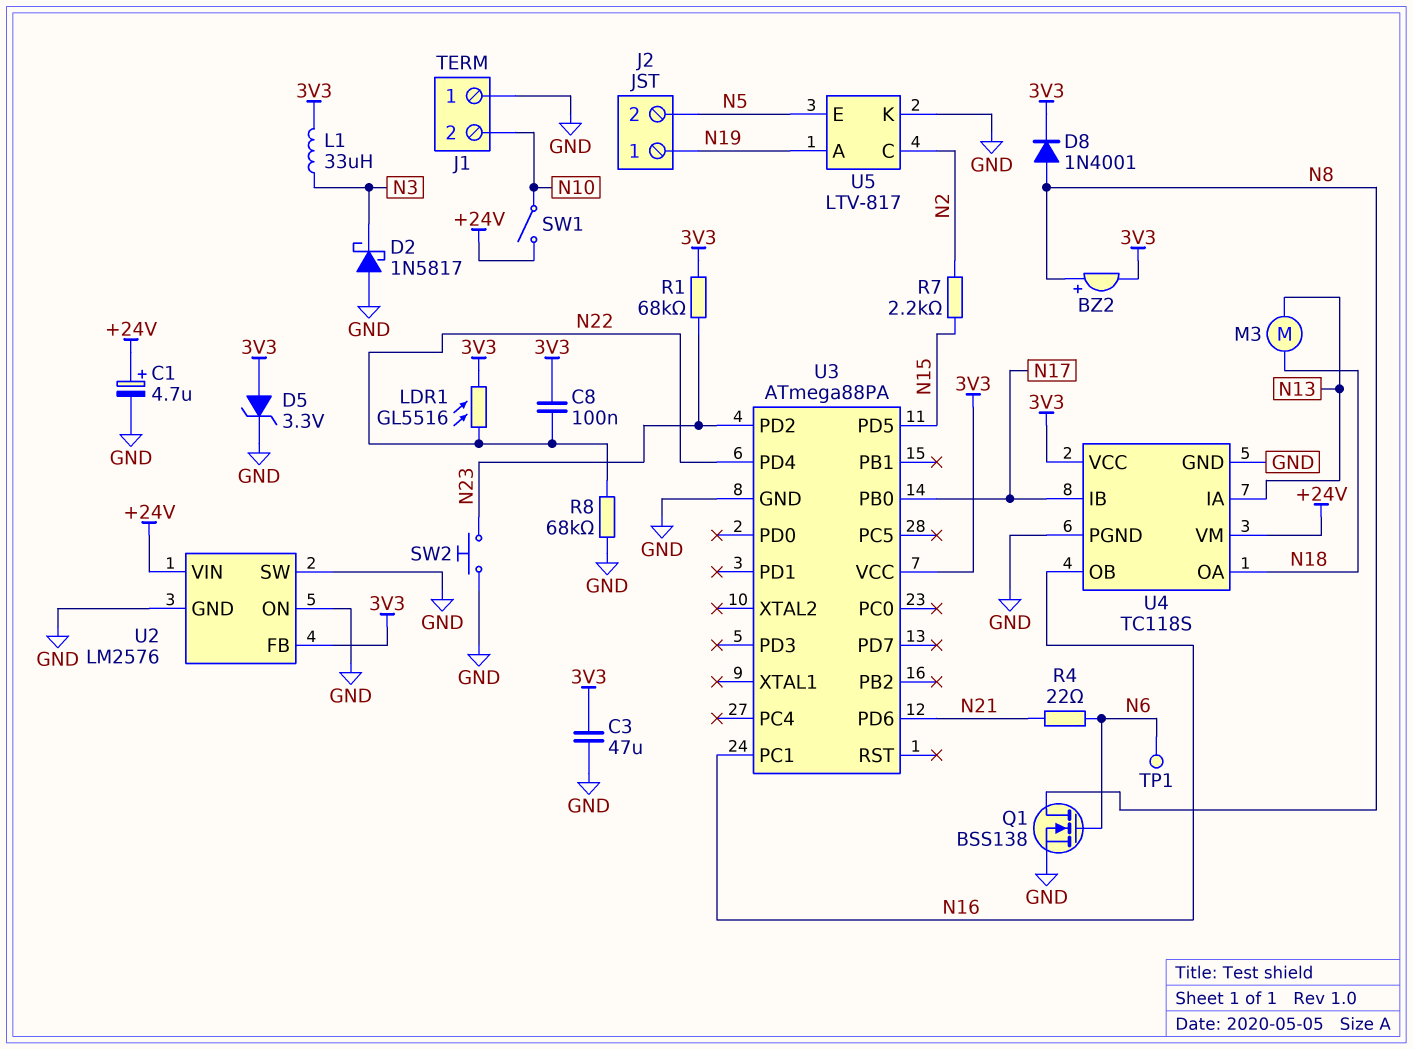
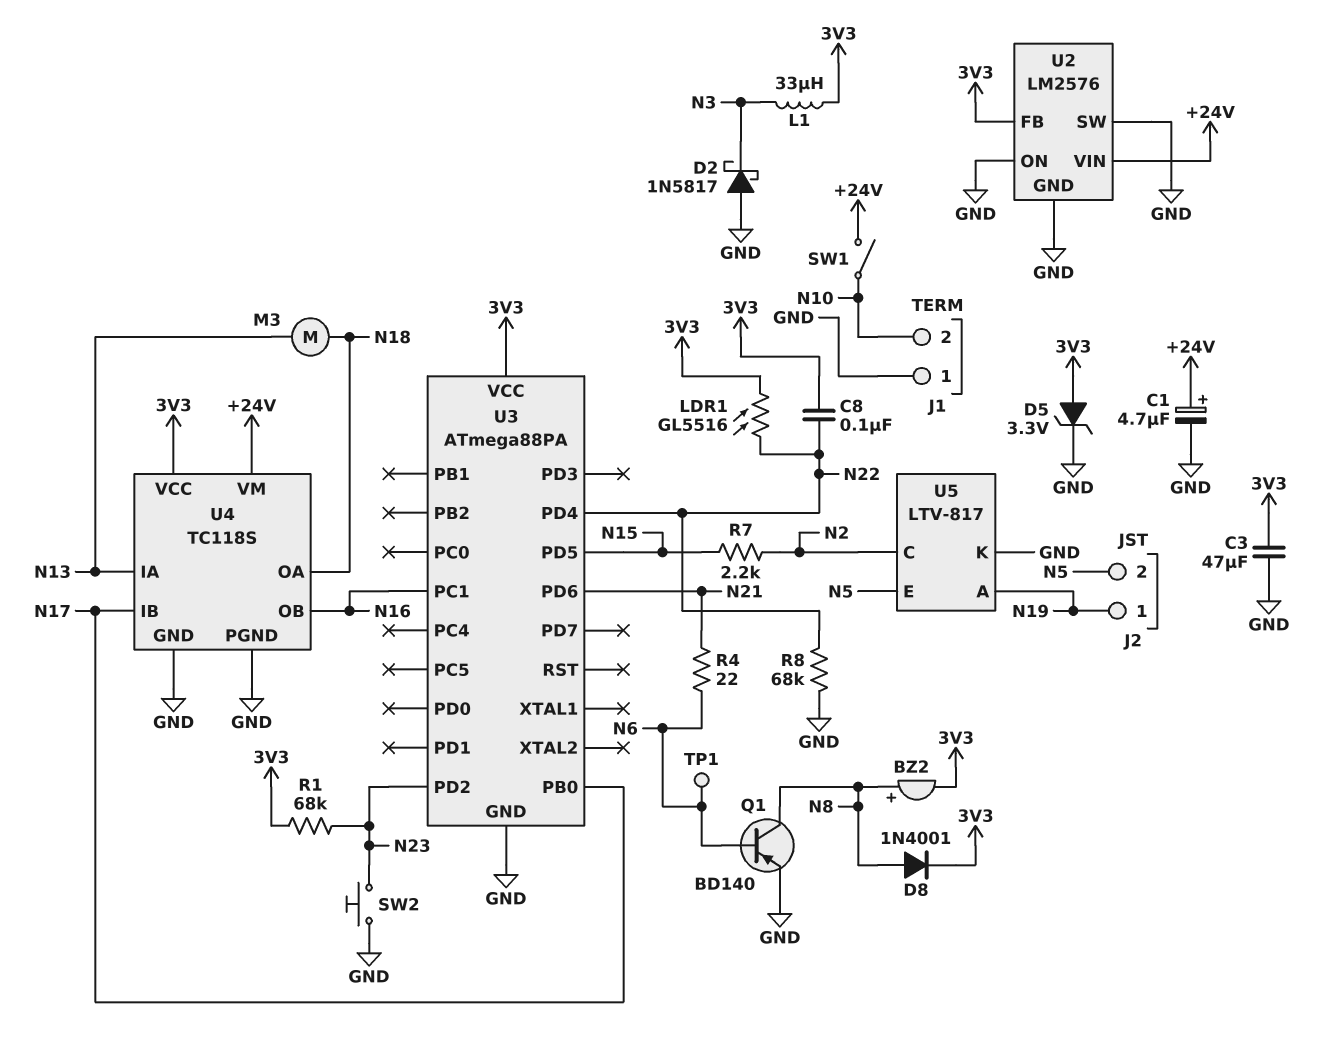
Q1: NMOS BSS138 (G N6, D N8, S GND) -> PNP BD140 (B N6, C N8, E GND)

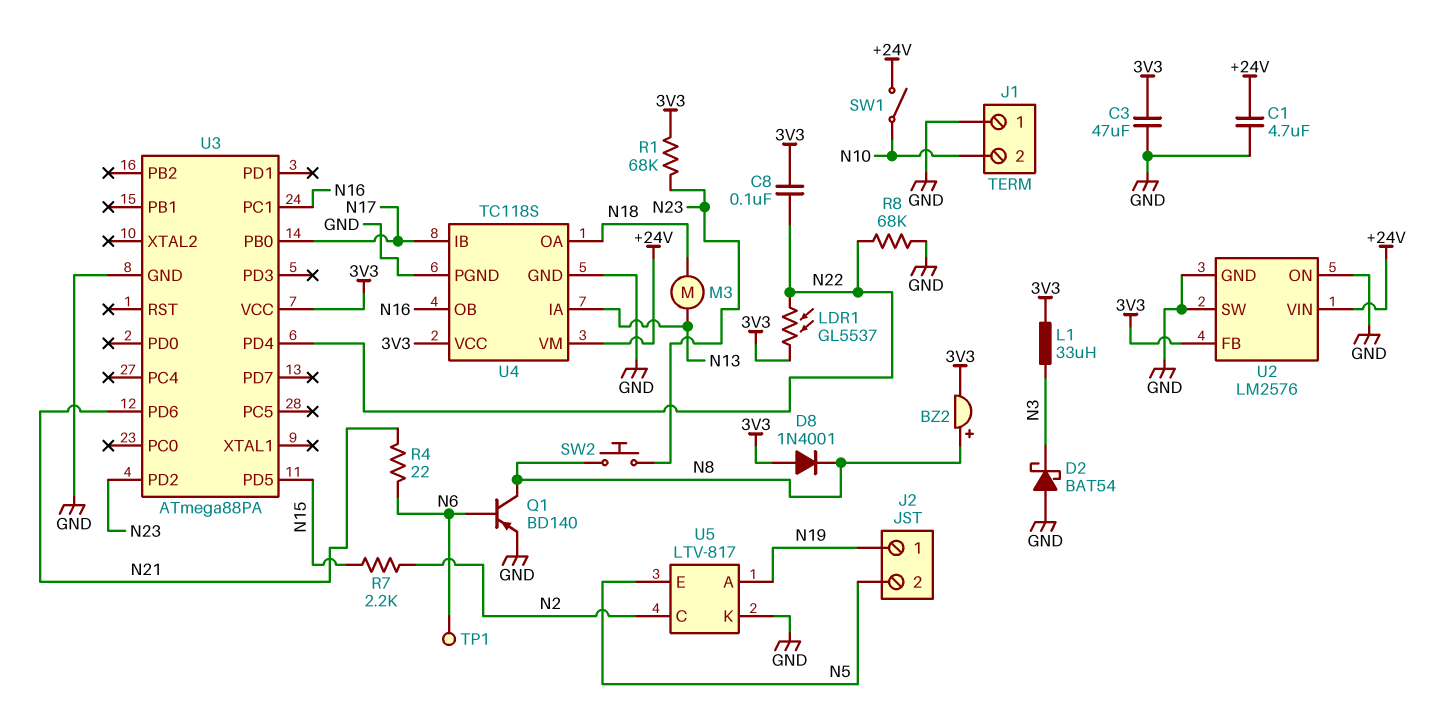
C1: 4.7uF (plus +24V, minus GND) -> 4.7uF (+24V, GND)
D2: schottky 1N5817 (A GND, K N3) -> schottky BAT54 (A GND, K N3)
D5: zener 3.3V (A 3V3, K GND) -> none
D8: diode 1N4001 (A N8, K 3V3) -> diode 1N4001 (A 3V3, K N8)
LDR1: GL5516 (3V3, N22) -> GL5537 (3V3, N22)
SW2: button (GND, N23) -> button (N8, N23)

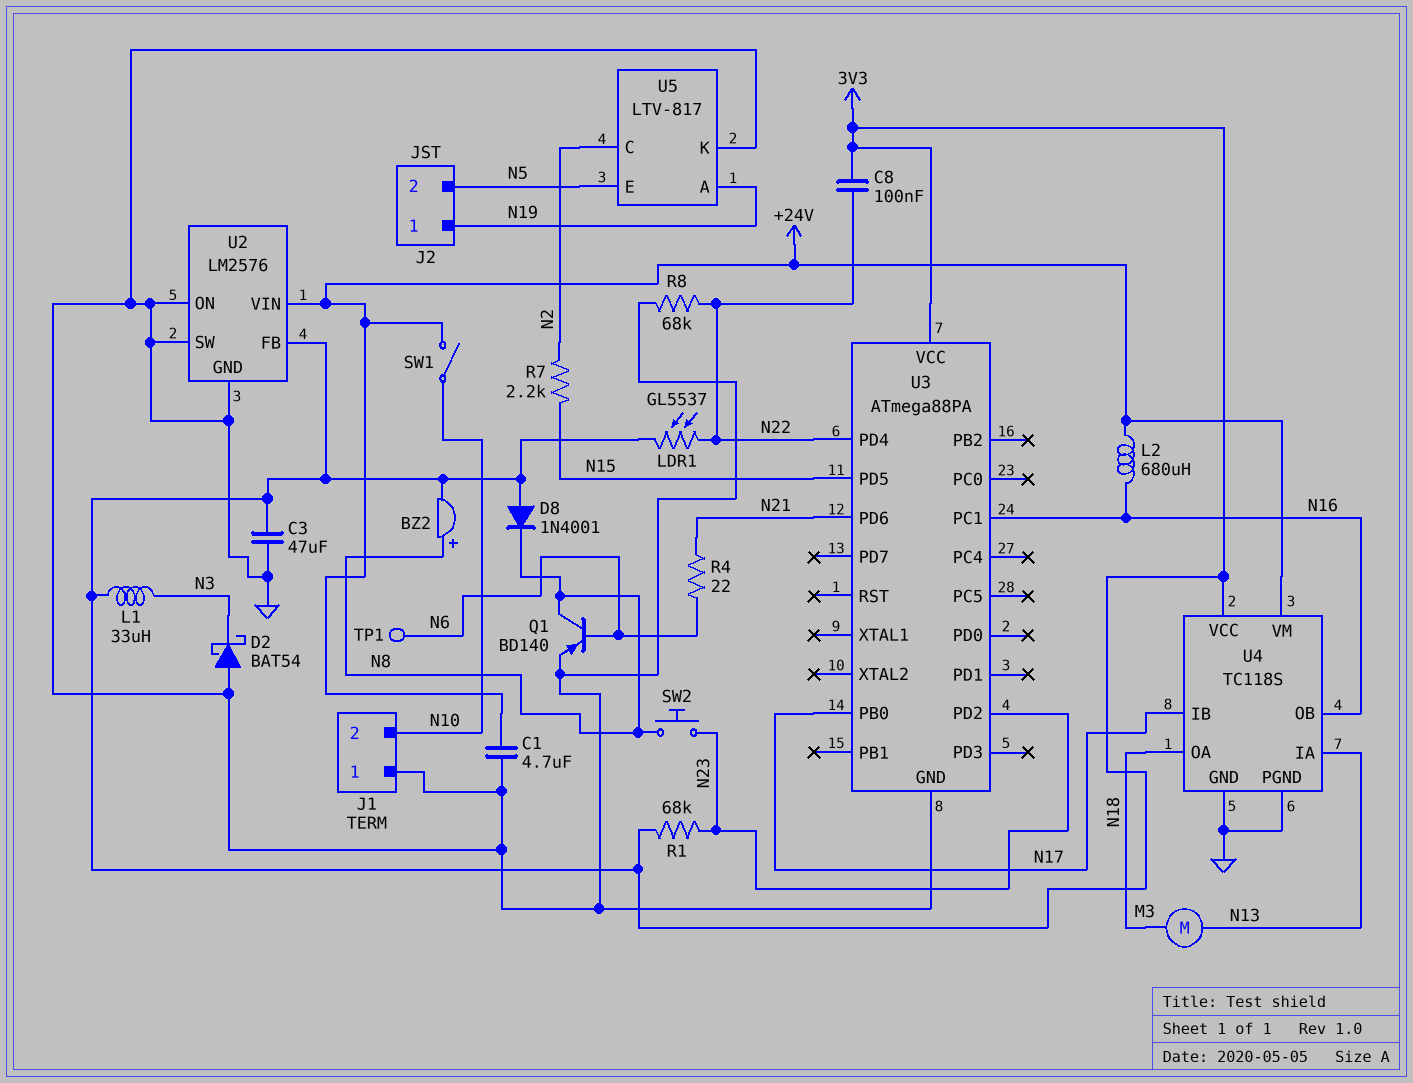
L2: none -> 680uH (+24V, N16)

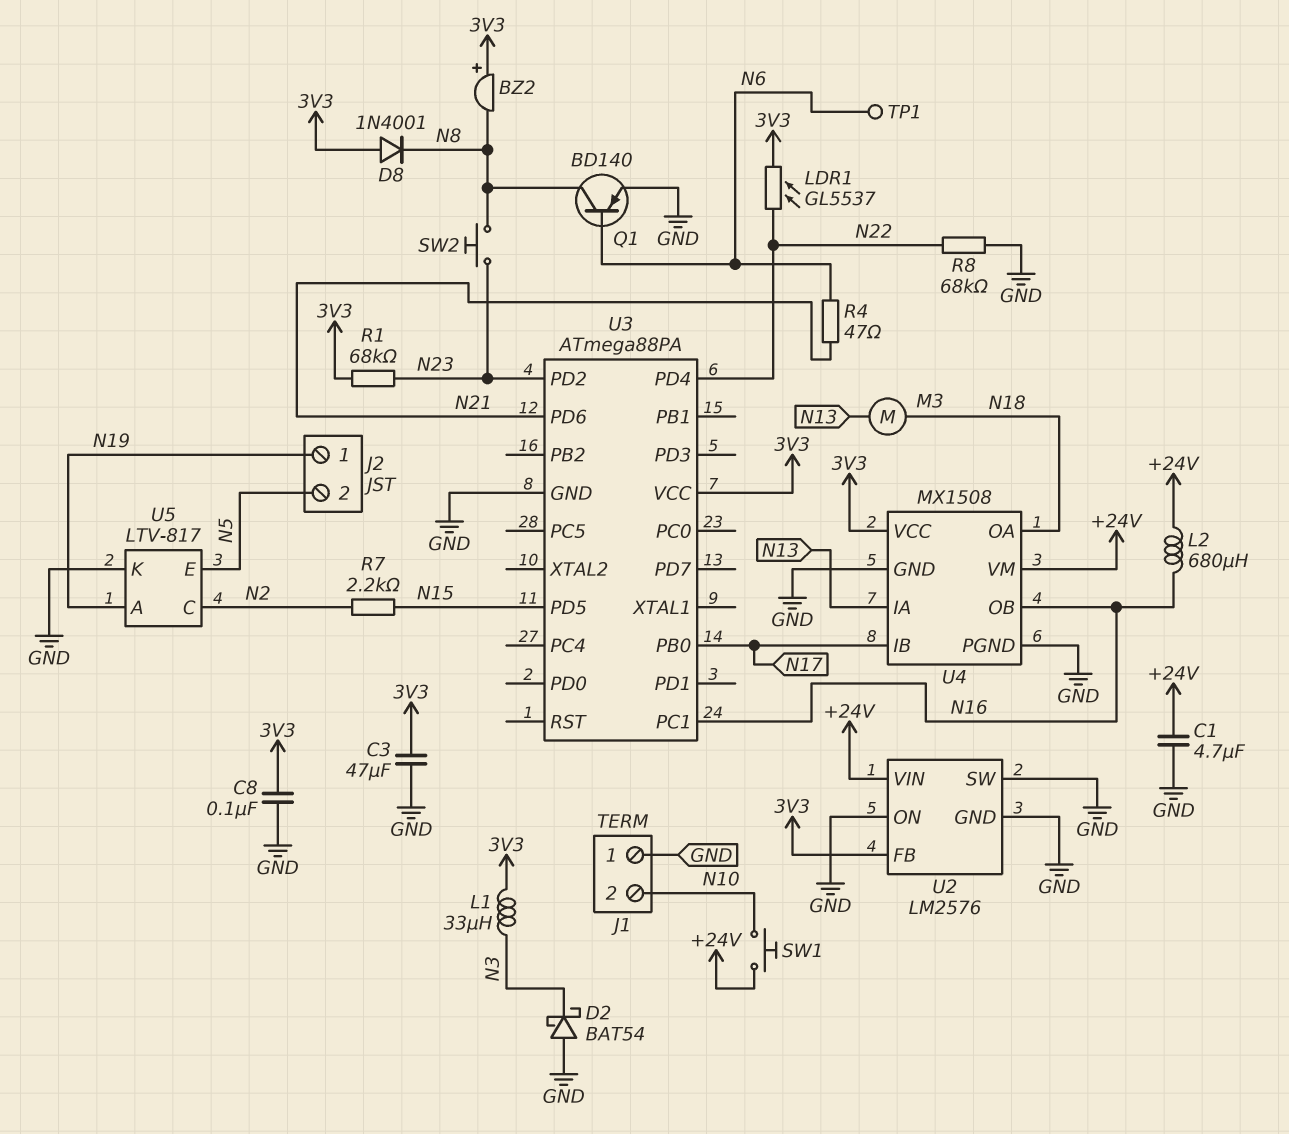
BZ2: buzzer (plus N8, minus 3V3) -> buzzer (plus 3V3, minus N8)
C8: 100nF (3V3, N22) -> 100nF (3V3, GND)
R4: 22 (N6, N21) -> 47 (N6, N21)
SW1: switch (+24V, N10) -> button (+24V, N10)
U4: TC118S -> MX1508

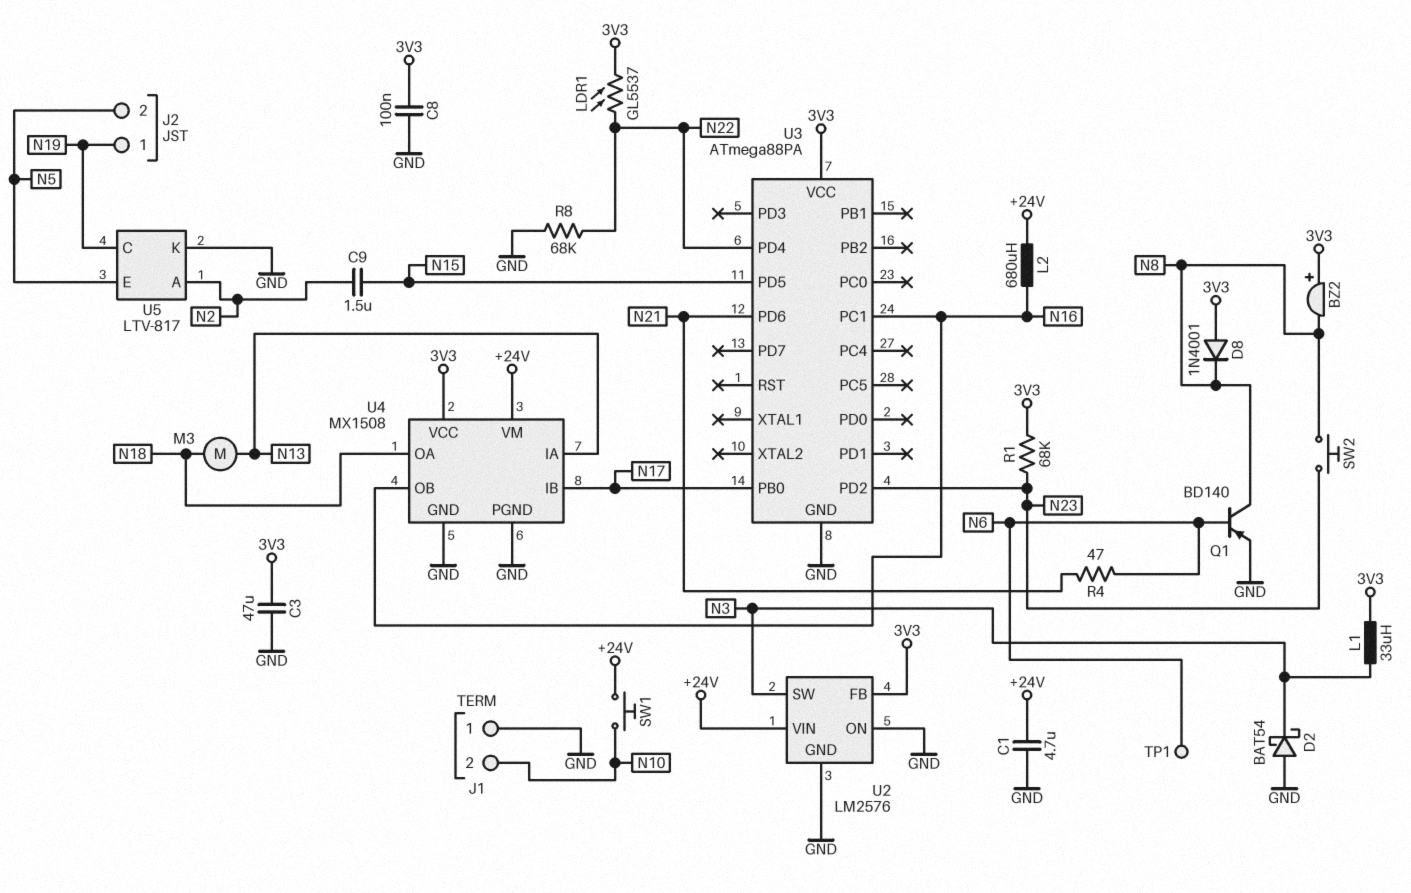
C9: none -> 1.5uF (N2, N15)
R7: 2.2k (N2, N15) -> none
U2 pin SW: GND -> N3
U5 pin A: N19 -> N2
U5 pin C: N2 -> N19

